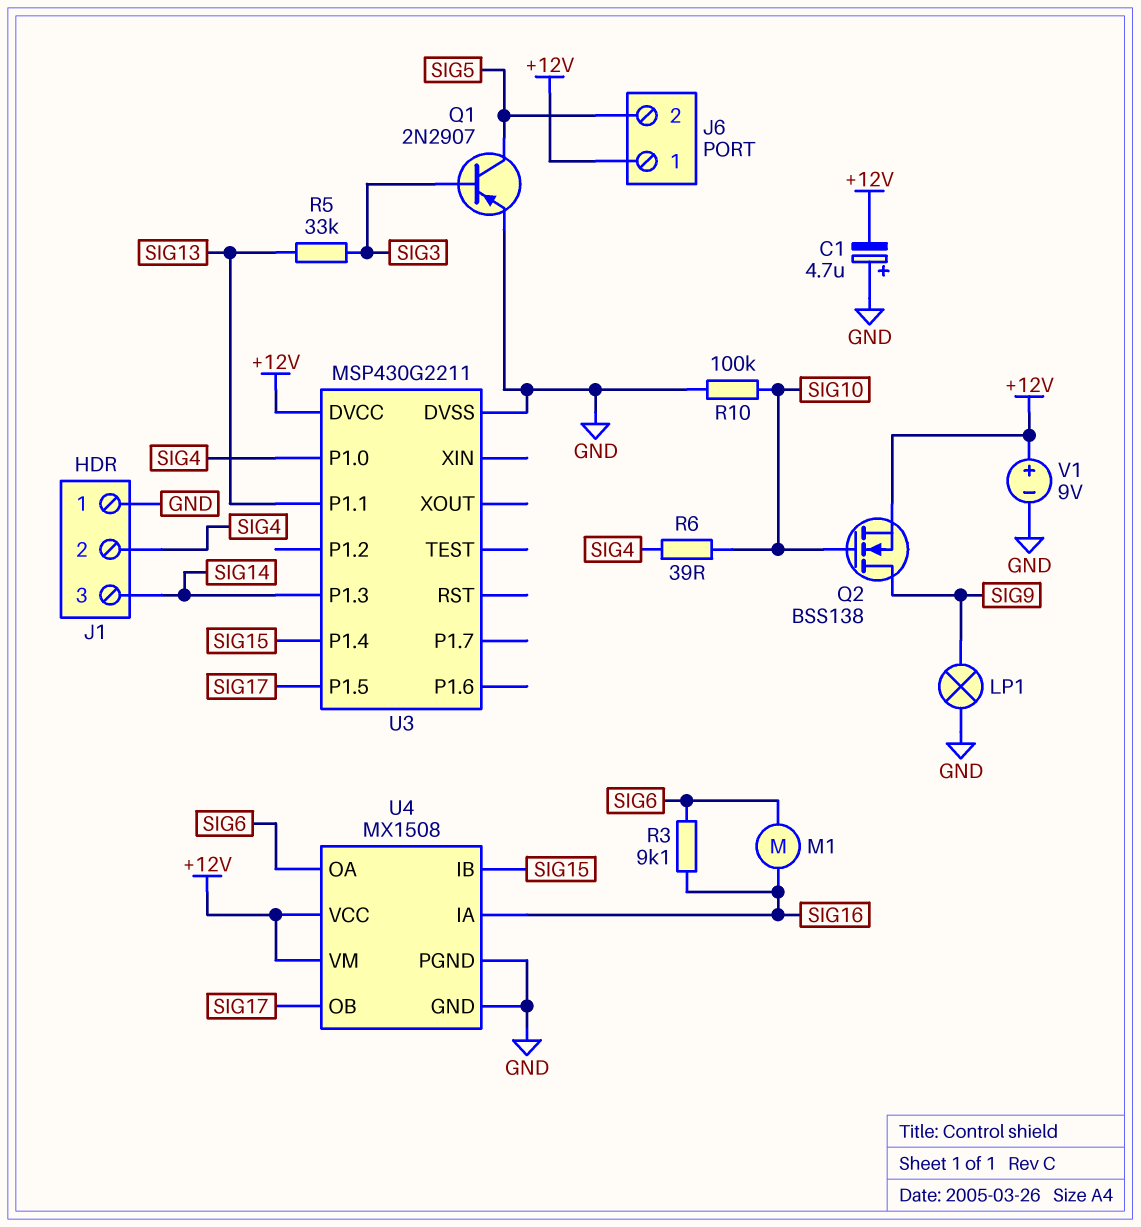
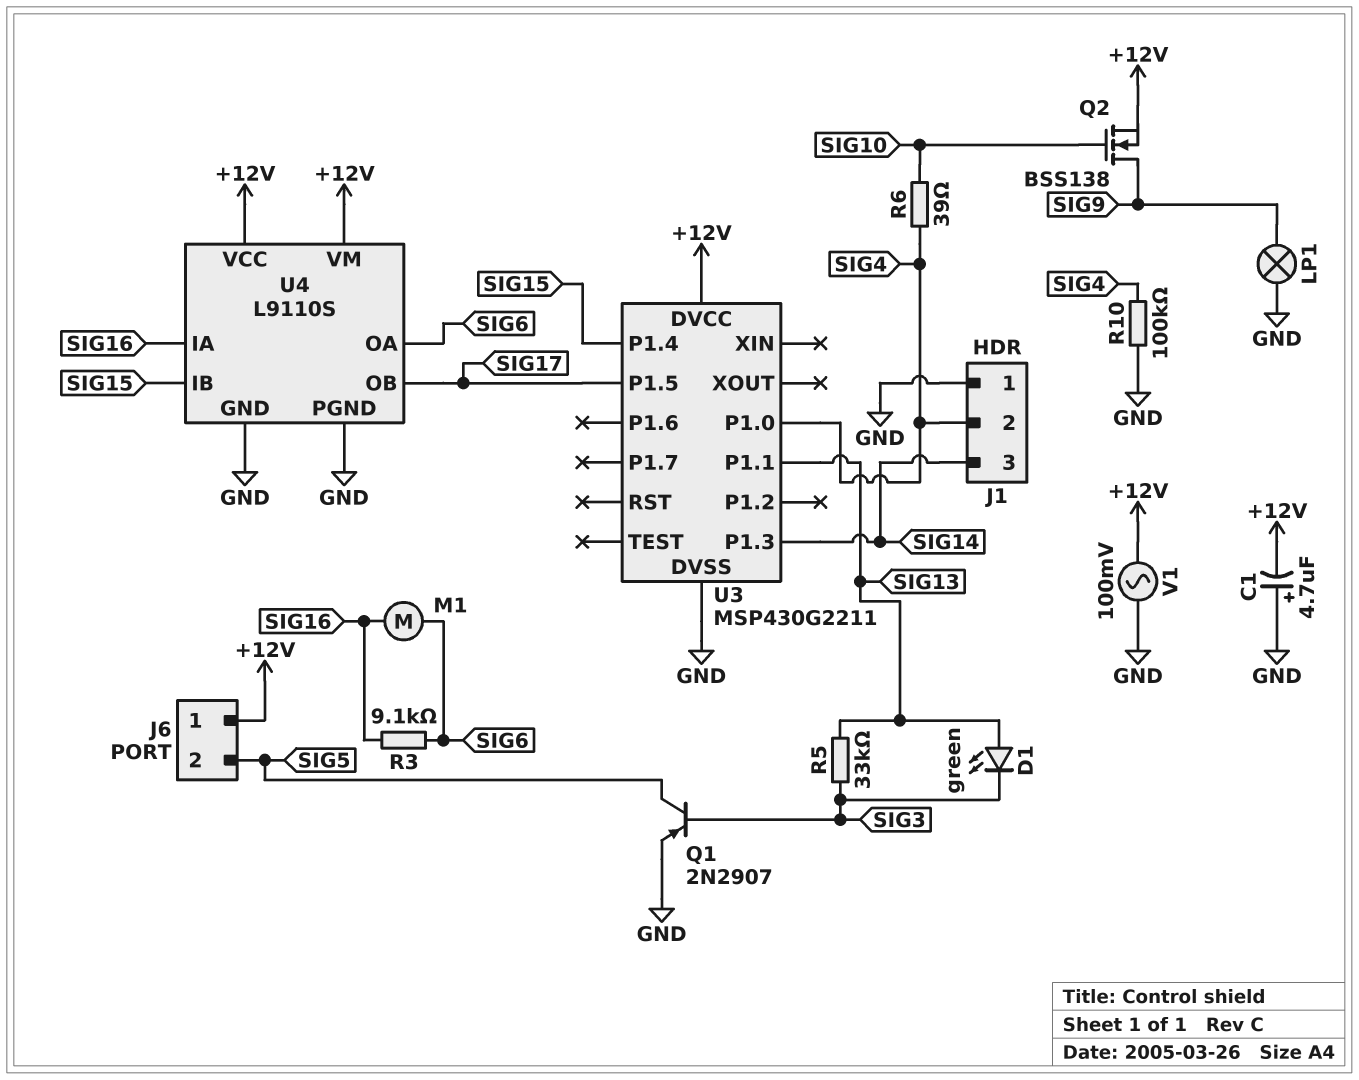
D1: none -> LED green (A SIG13, K SIG3)
R10: 100k (GND, SIG10) -> 100k (GND, SIG4)
U4: MX1508 -> L9110S
V1: 9V (plus +12V, minus GND) -> AC 100mV (+12V, GND)

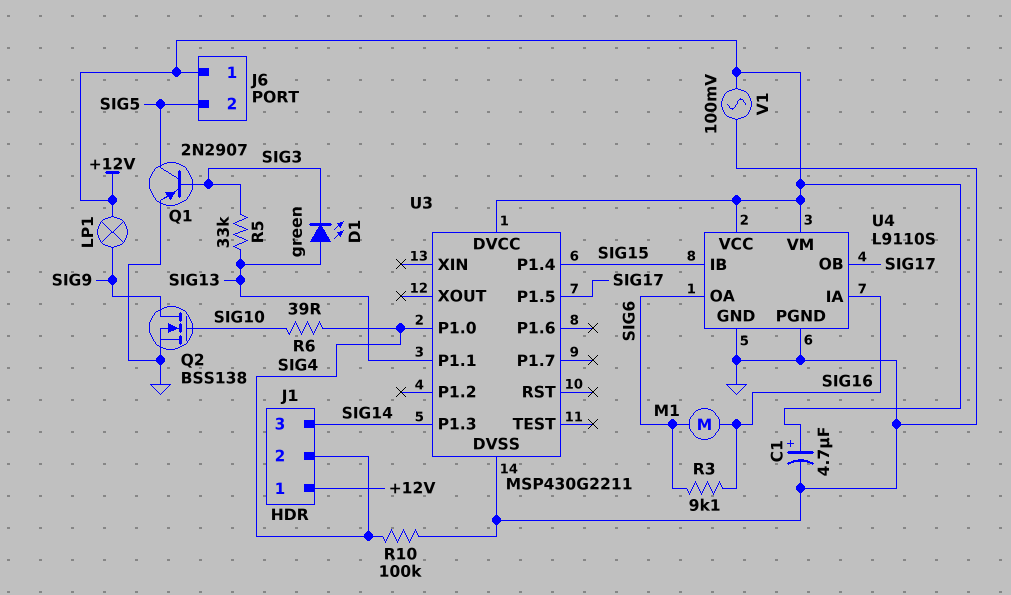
C1: 4.7uF (plus GND, minus +12V) -> 4.7uF (plus +12V, minus GND)
J1 pin 1: GND -> +12V
LP1: lamp (GND, SIG9) -> lamp (+12V, SIG9)
Q2: NMOS BSS138 (G SIG10, D SIG9, S +12V) -> NMOS BSS138 (G SIG10, D SIG9, S GND)

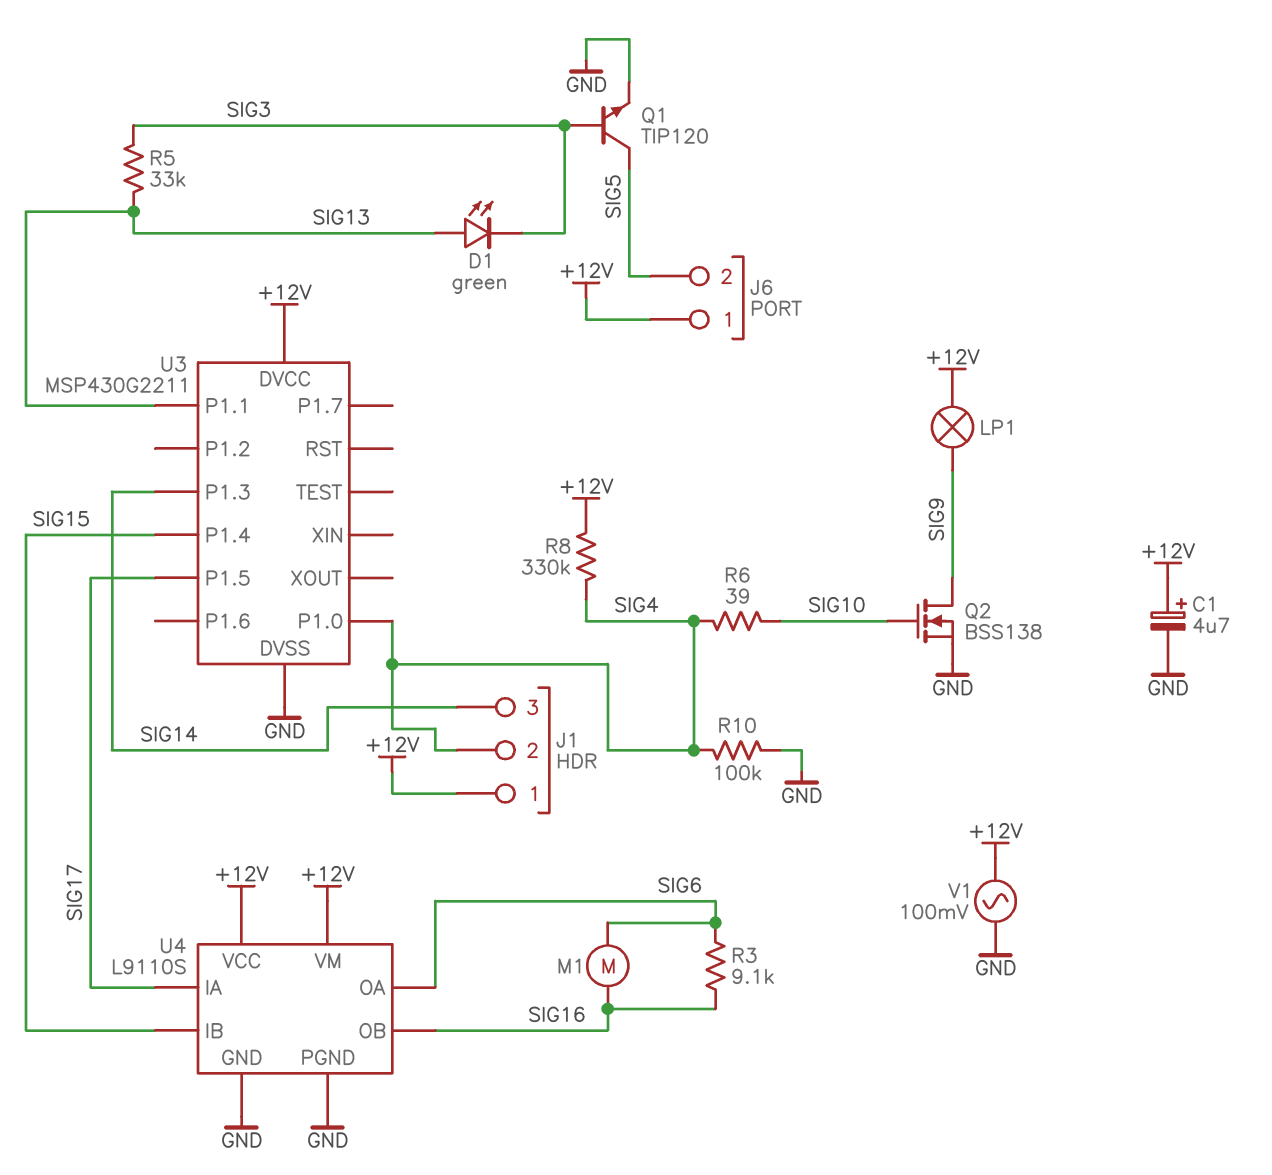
Q1: PNP 2N2907 (B SIG3, C SIG5, E GND) -> NPN TIP120 (B SIG3, C SIG5, E GND)
R8: none -> 330k (+12V, SIG4)
U4 pin IA: SIG16 -> SIG17
U4 pin OB: SIG17 -> SIG16

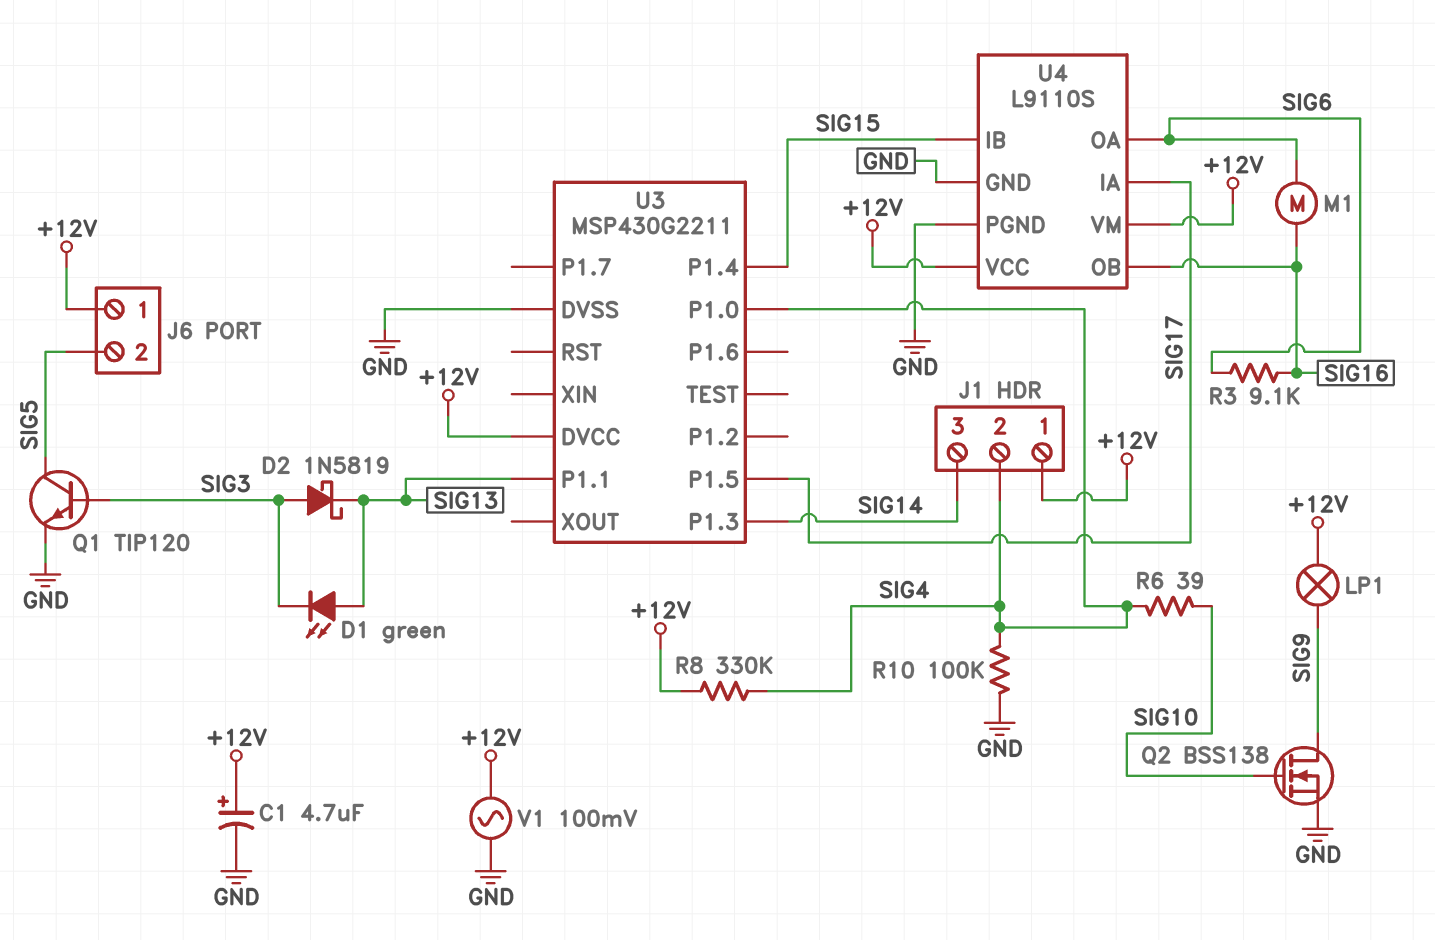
D2: none -> schottky 1N5819 (A SIG3, K SIG13)
R5: 33k (SIG3, SIG13) -> none

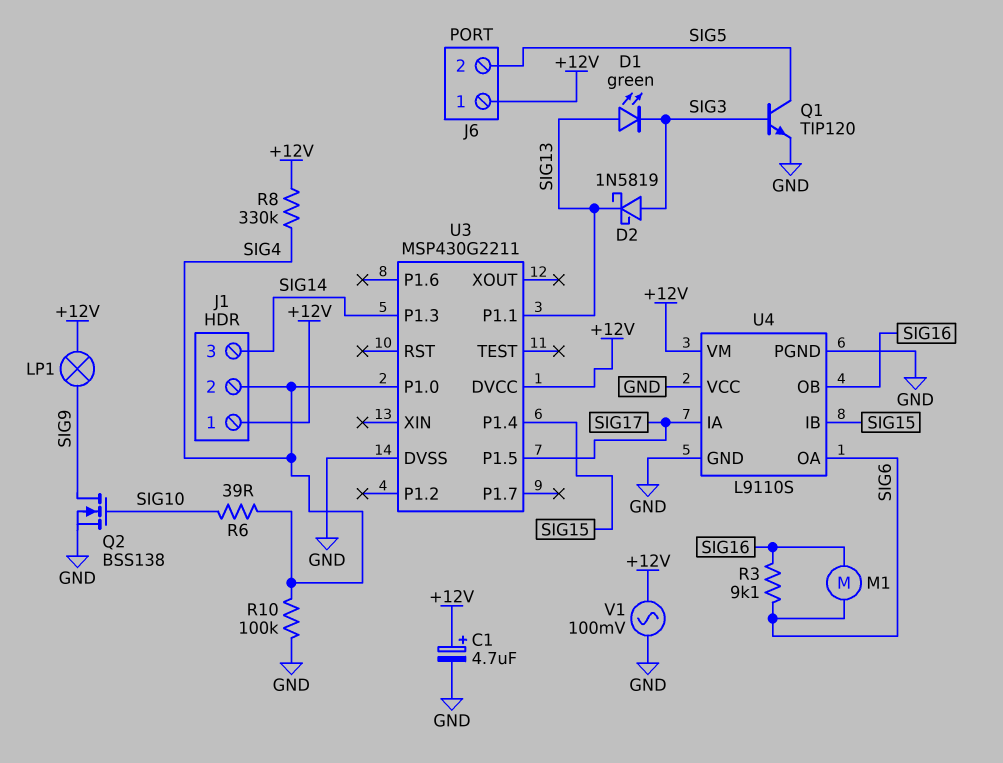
U4 pin VCC: +12V -> GND

